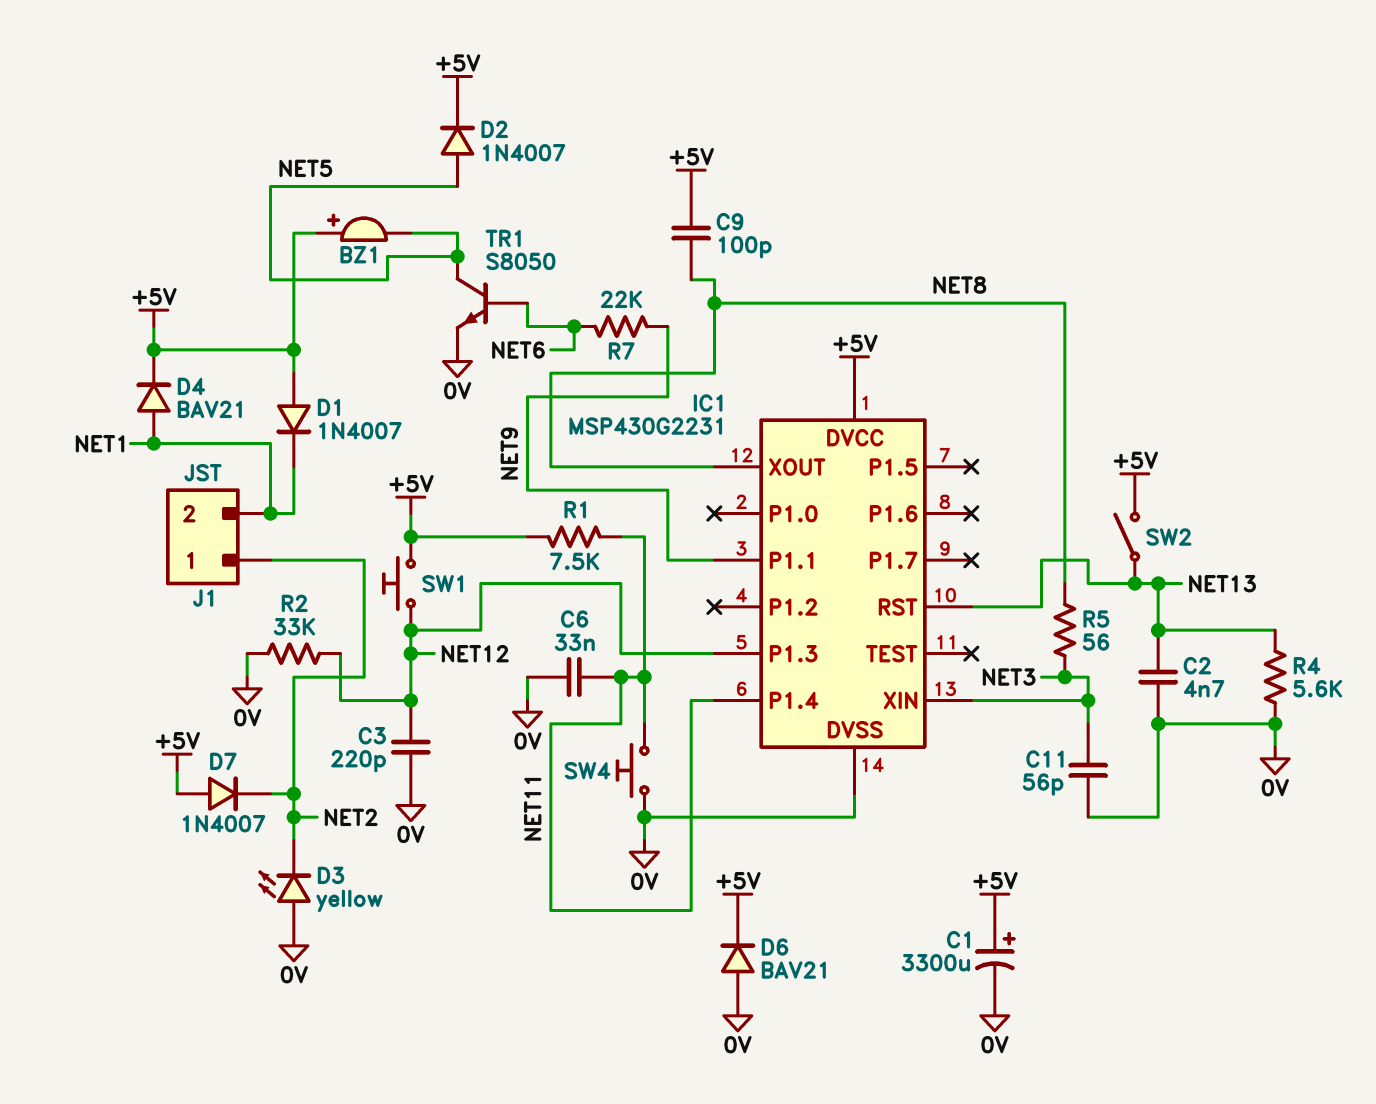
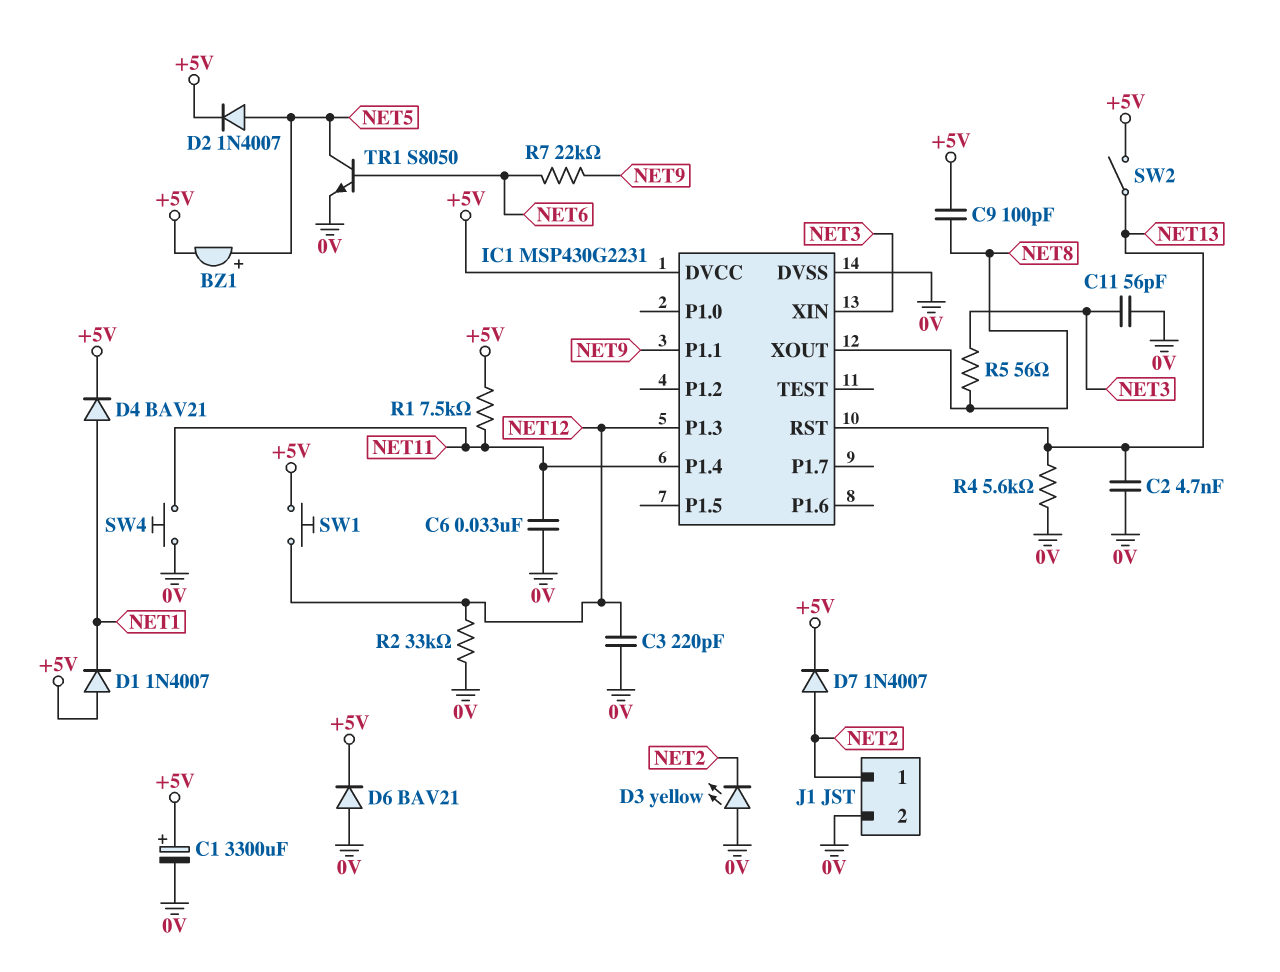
BZ1: buzzer (plus +5V, minus NET5) -> buzzer (plus NET5, minus +5V)
D7: diode 1N4007 (A +5V, K NET2) -> diode 1N4007 (A NET2, K +5V)
J1 pin 2: NET1 -> 0V

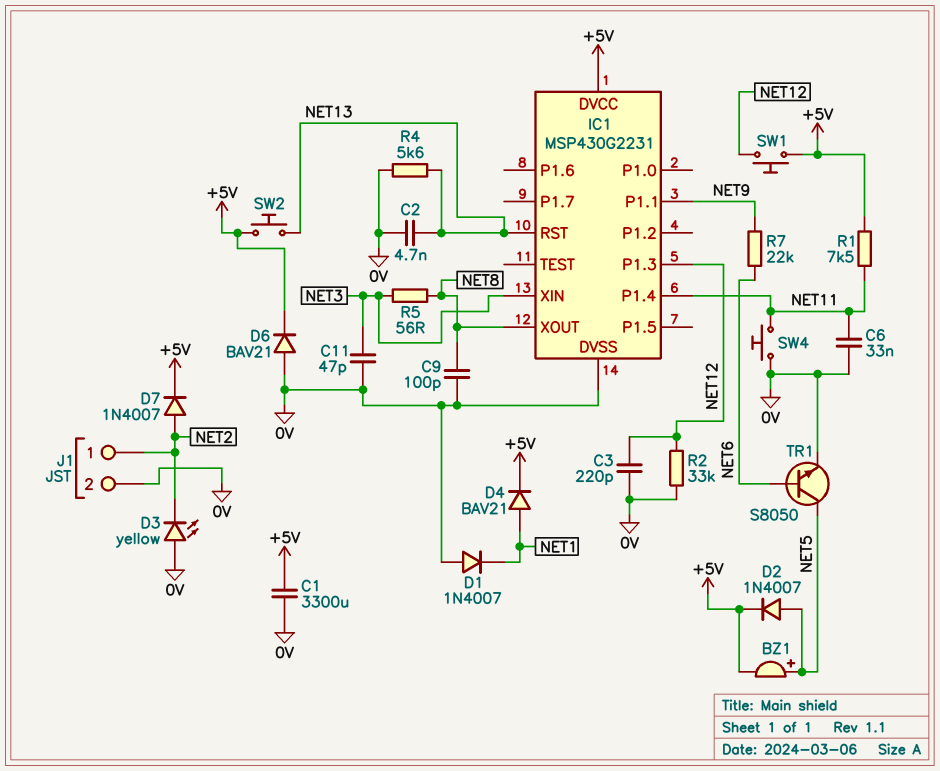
C1: 3300uF (plus +5V, minus 0V) -> 3300uF (+5V, 0V)
C9: 100pF (+5V, NET8) -> 100pF (0V, NET8)
C11: 56pF (0V, NET3) -> 47pF (0V, NET3)
D1: diode 1N4007 (A +5V, K NET1) -> diode 1N4007 (A 0V, K NET1)
SW2: switch (+5V, NET13) -> button (+5V, NET13)

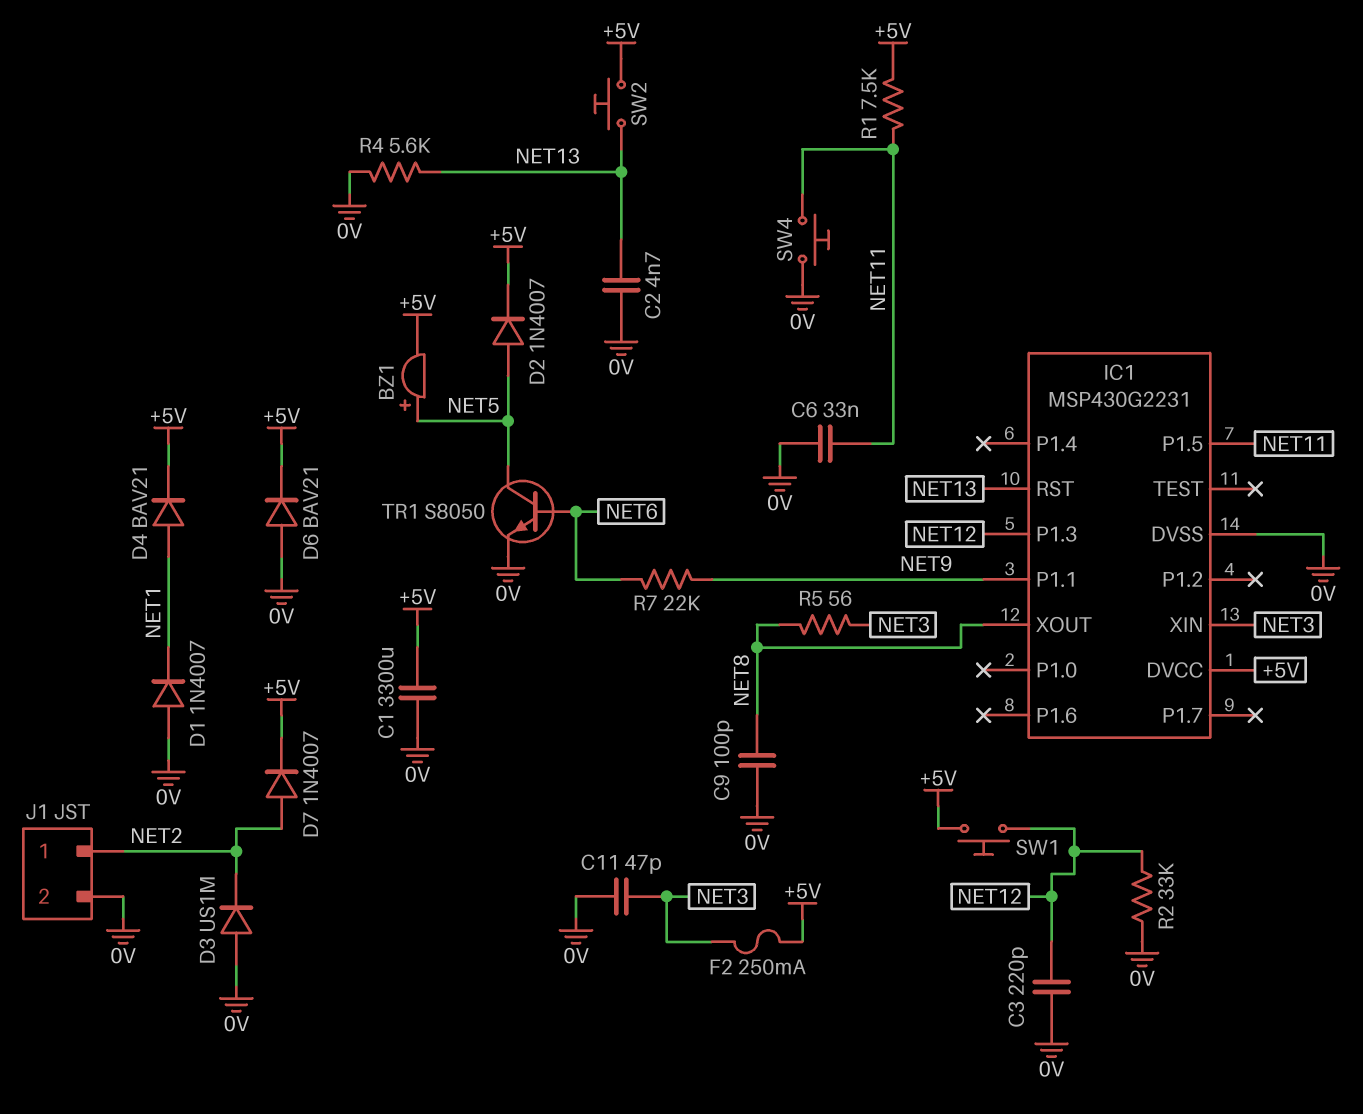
D3: LED yellow (A 0V, K NET2) -> diode US1M (A 0V, K NET2)
F2: none -> 250mA (+5V, NET3)
IC1 pin P1.4: NET11 -> none
IC1 pin P1.5: none -> NET11

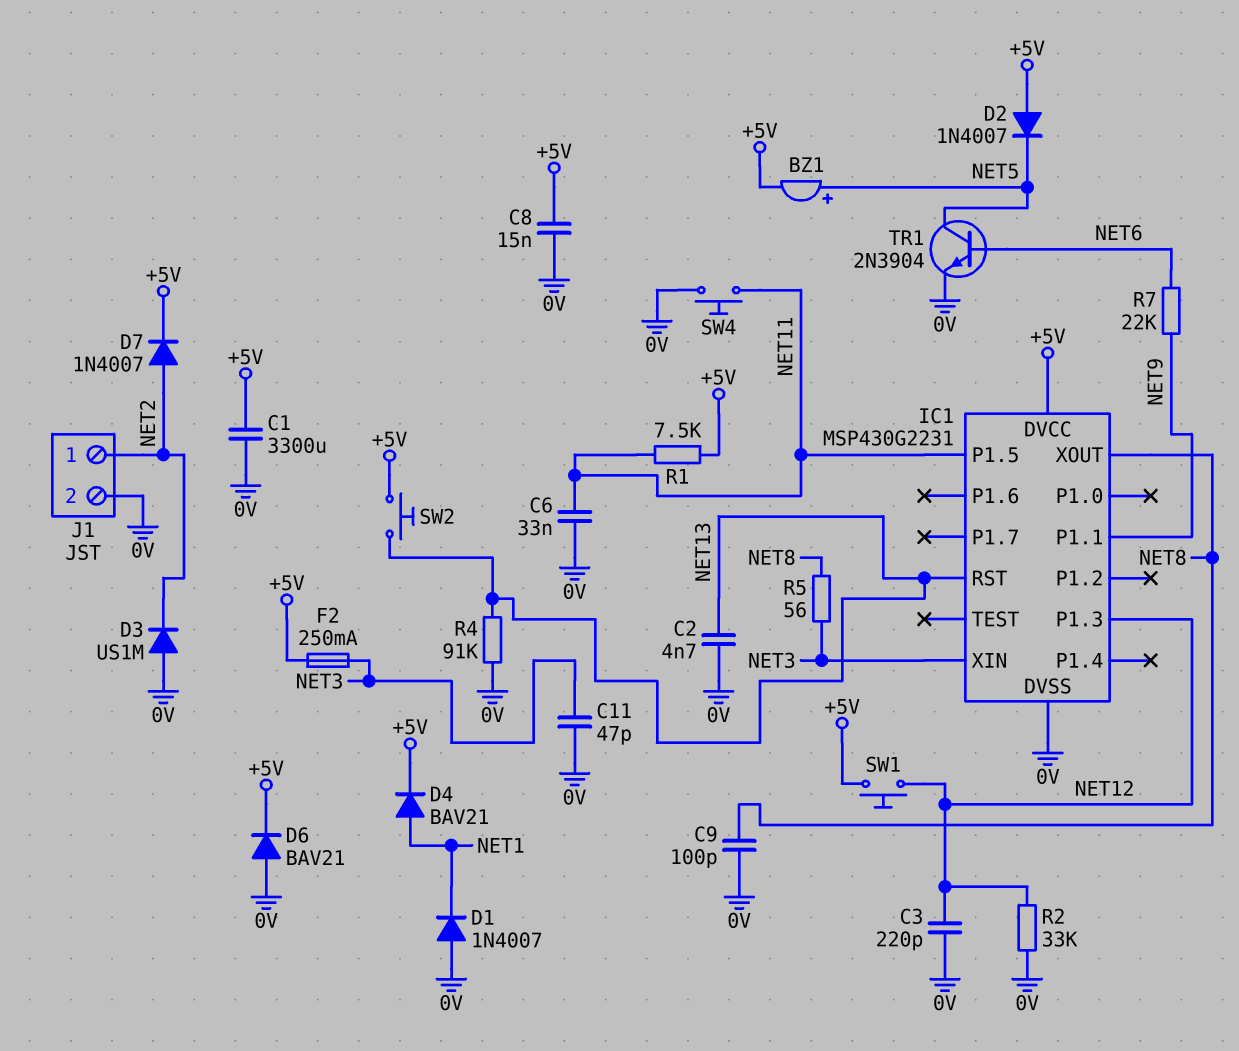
C8: none -> 15nF (+5V, 0V)
D2: diode 1N4007 (A NET5, K +5V) -> diode 1N4007 (A +5V, K NET5)
R4: 5.6k (0V, NET13) -> 91k (0V, NET13)
TR1: NPN S8050 (B NET6, C NET5, E 0V) -> NPN 2N3904 (B NET6, C NET5, E 0V)

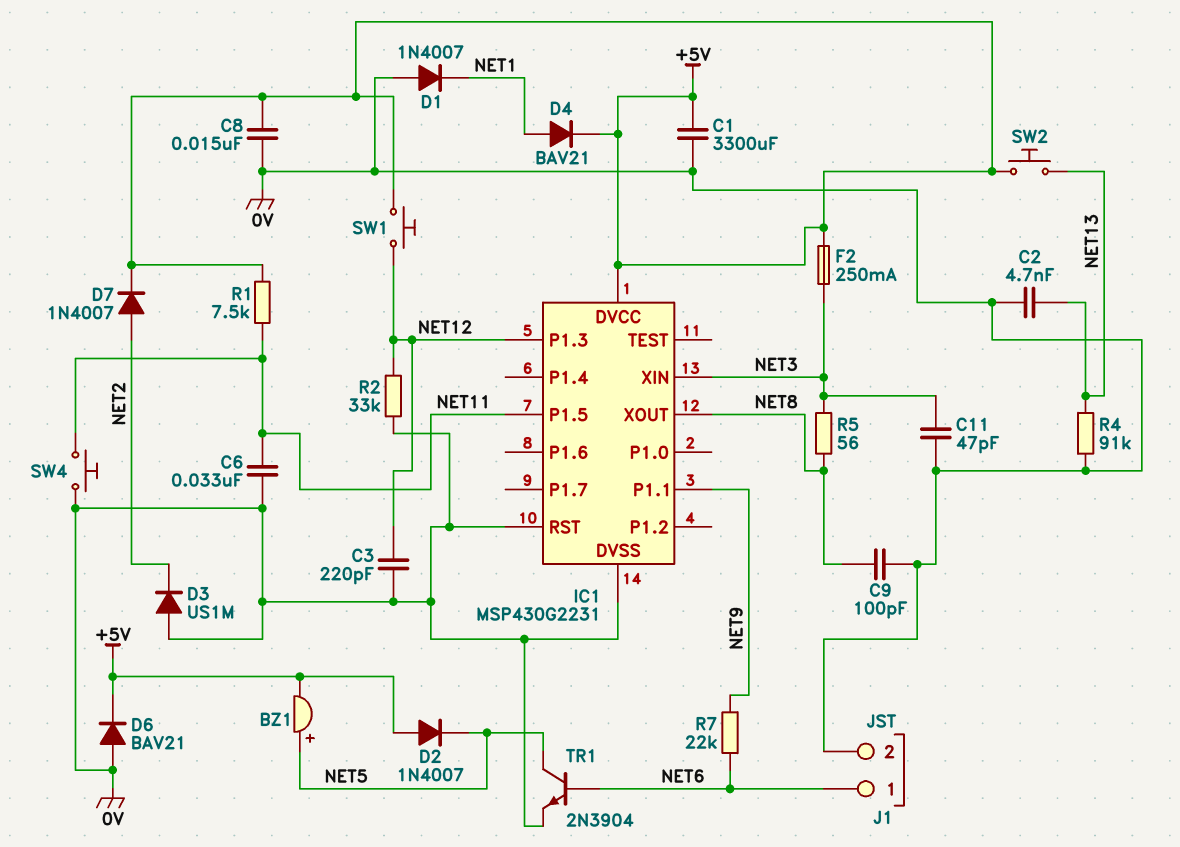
IC1 pin RST: NET13 -> 0V
J1 pin 1: NET2 -> NET6

